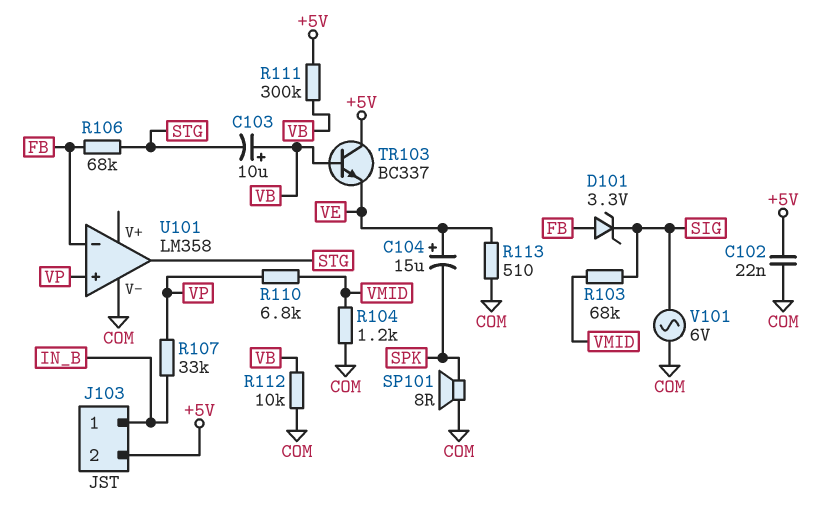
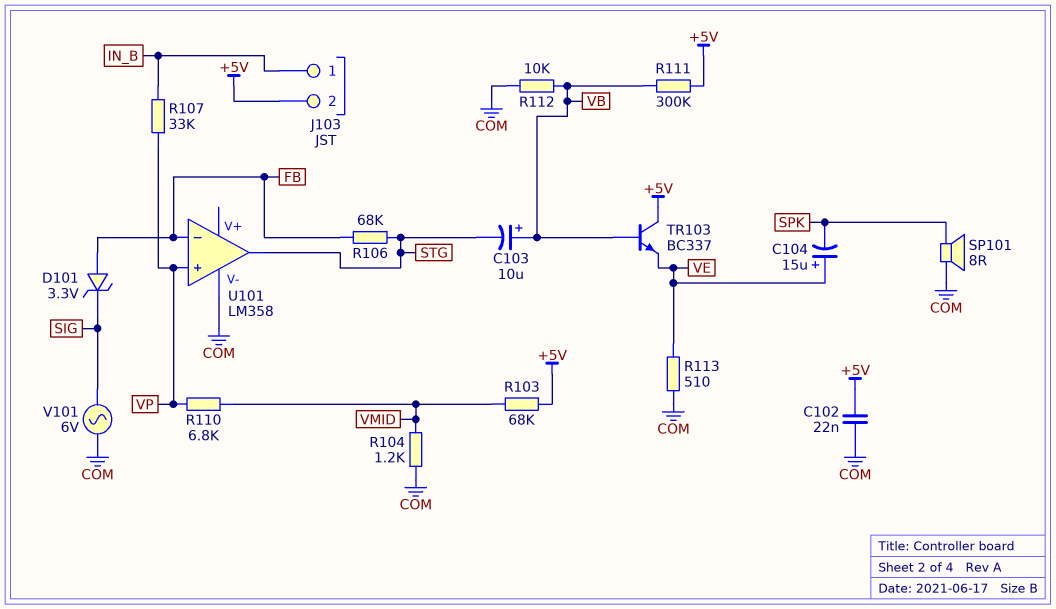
R103: 68k (SIG, VMID) -> 68k (+5V, VMID)

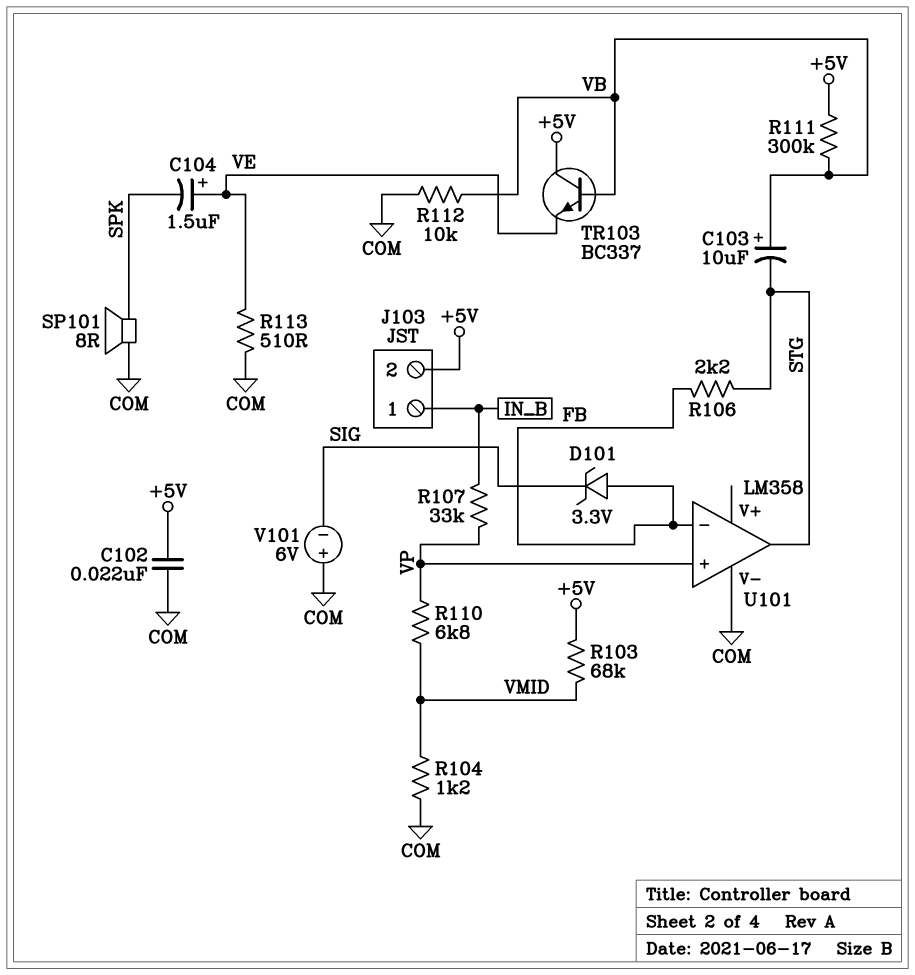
C104: 15uF (plus VE, minus SPK) -> 1.5uF (plus VE, minus SPK)
R106: 68k (FB, STG) -> 2.2k (FB, STG)
V101: AC 6V (COM, SIG) -> 6V (plus COM, minus SIG)

